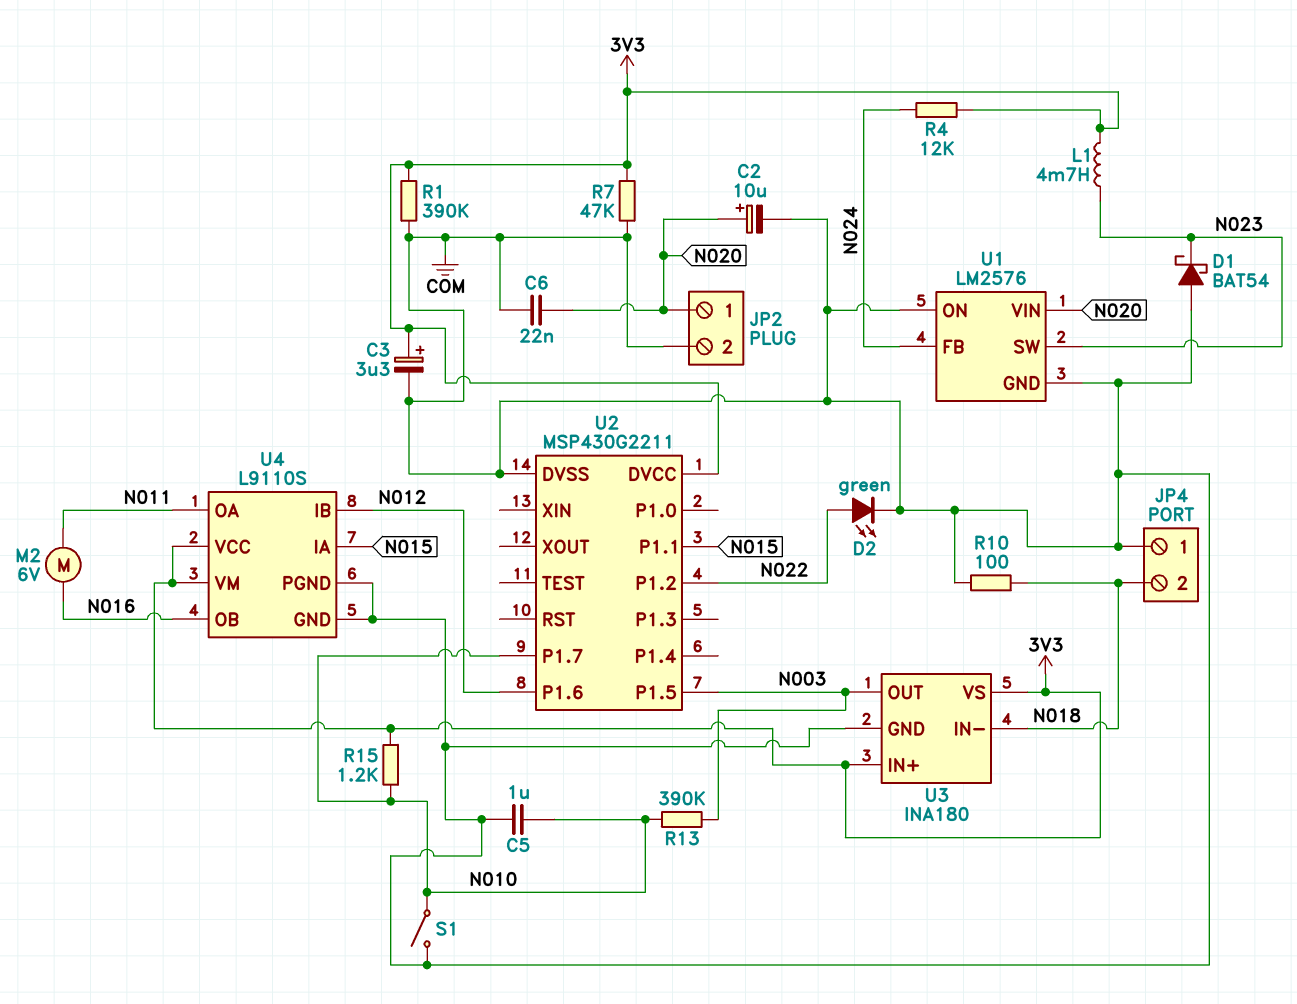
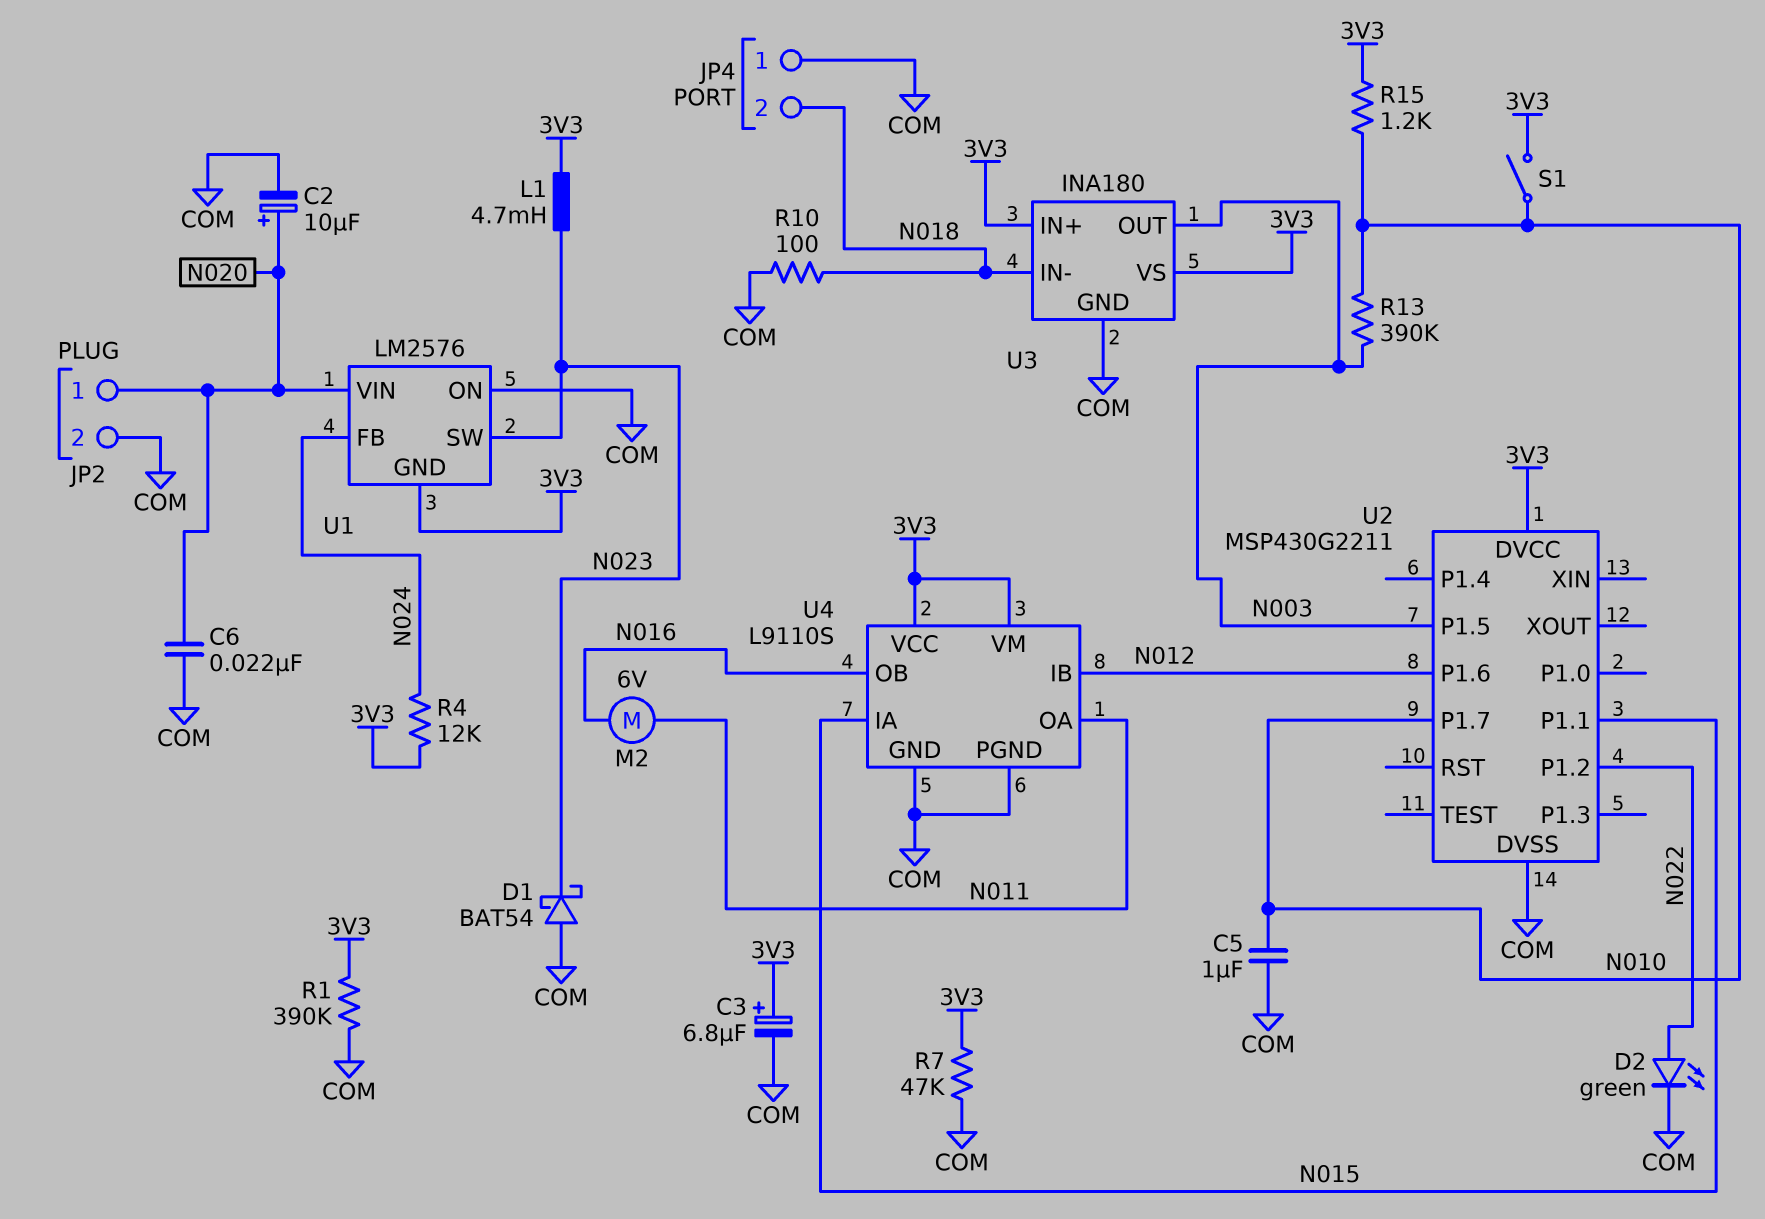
C3: 3.3uF (plus 3V3, minus COM) -> 6.8uF (plus 3V3, minus COM)
S1: switch (COM, N010) -> switch (3V3, N010)
U1 pin GND: COM -> 3V3

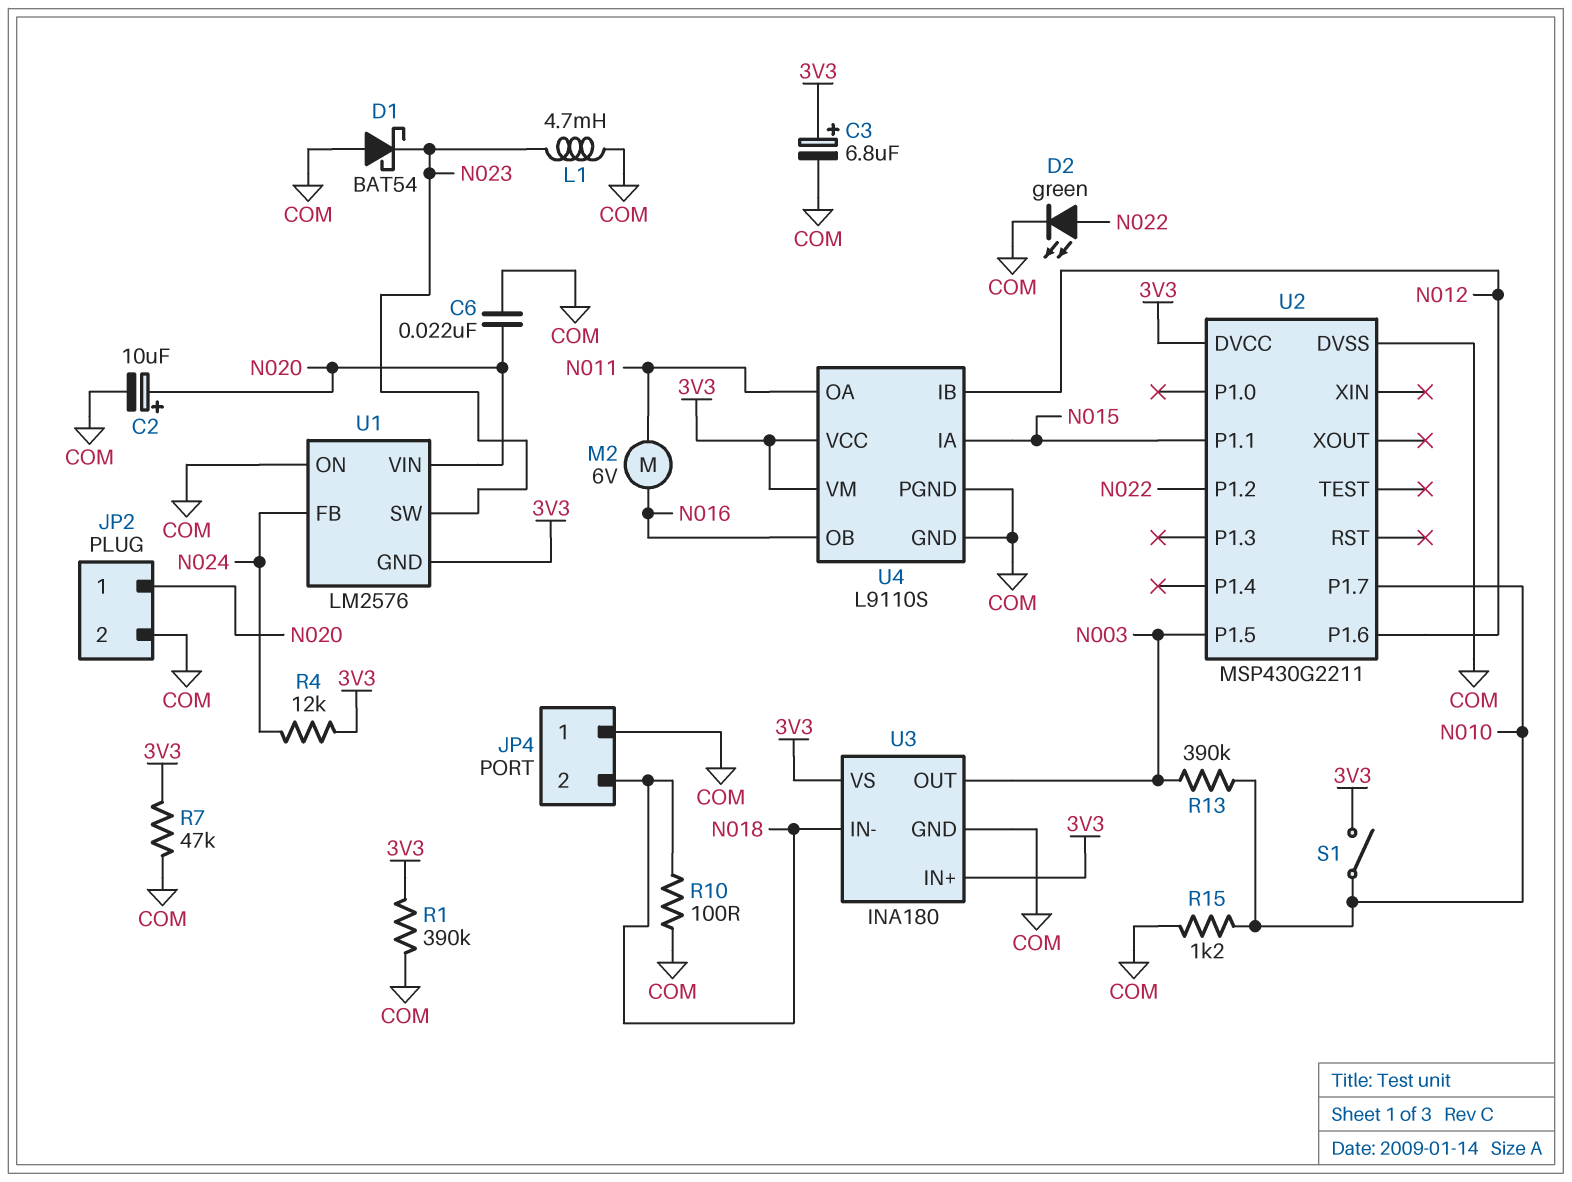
C5: 1uF (COM, N010) -> none
L1: 4.7mH (3V3, N023) -> 4.7mH (COM, N023)
R15: 1.2k (3V3, N010) -> 1.2k (COM, N010)

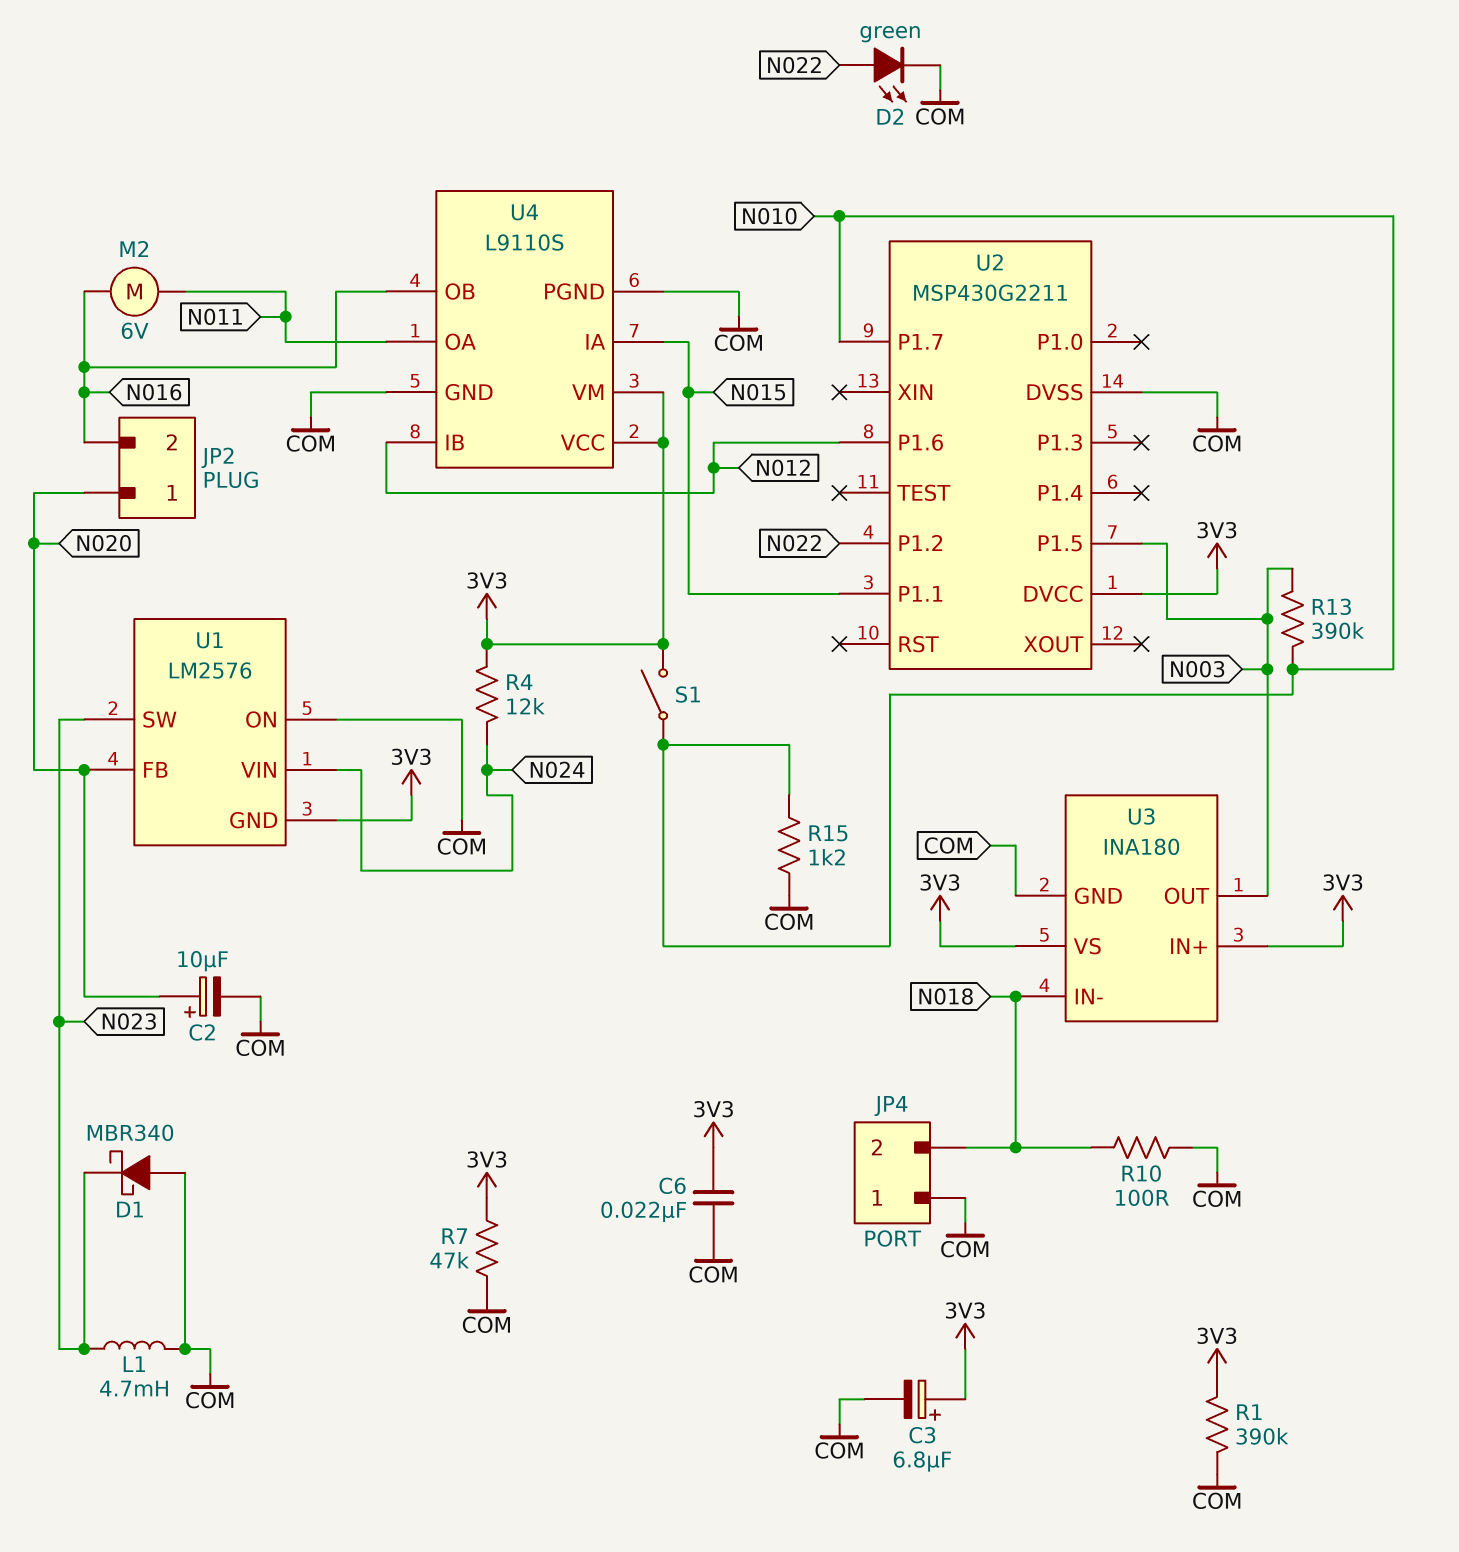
C6: 22nF (COM, N020) -> 22nF (3V3, COM)
D1: schottky BAT54 (A COM, K N023) -> schottky MBR340 (A COM, K N023)
JP2 pin 2: COM -> N016
U1 pin FB: N024 -> N020
U1 pin VIN: N020 -> N024

